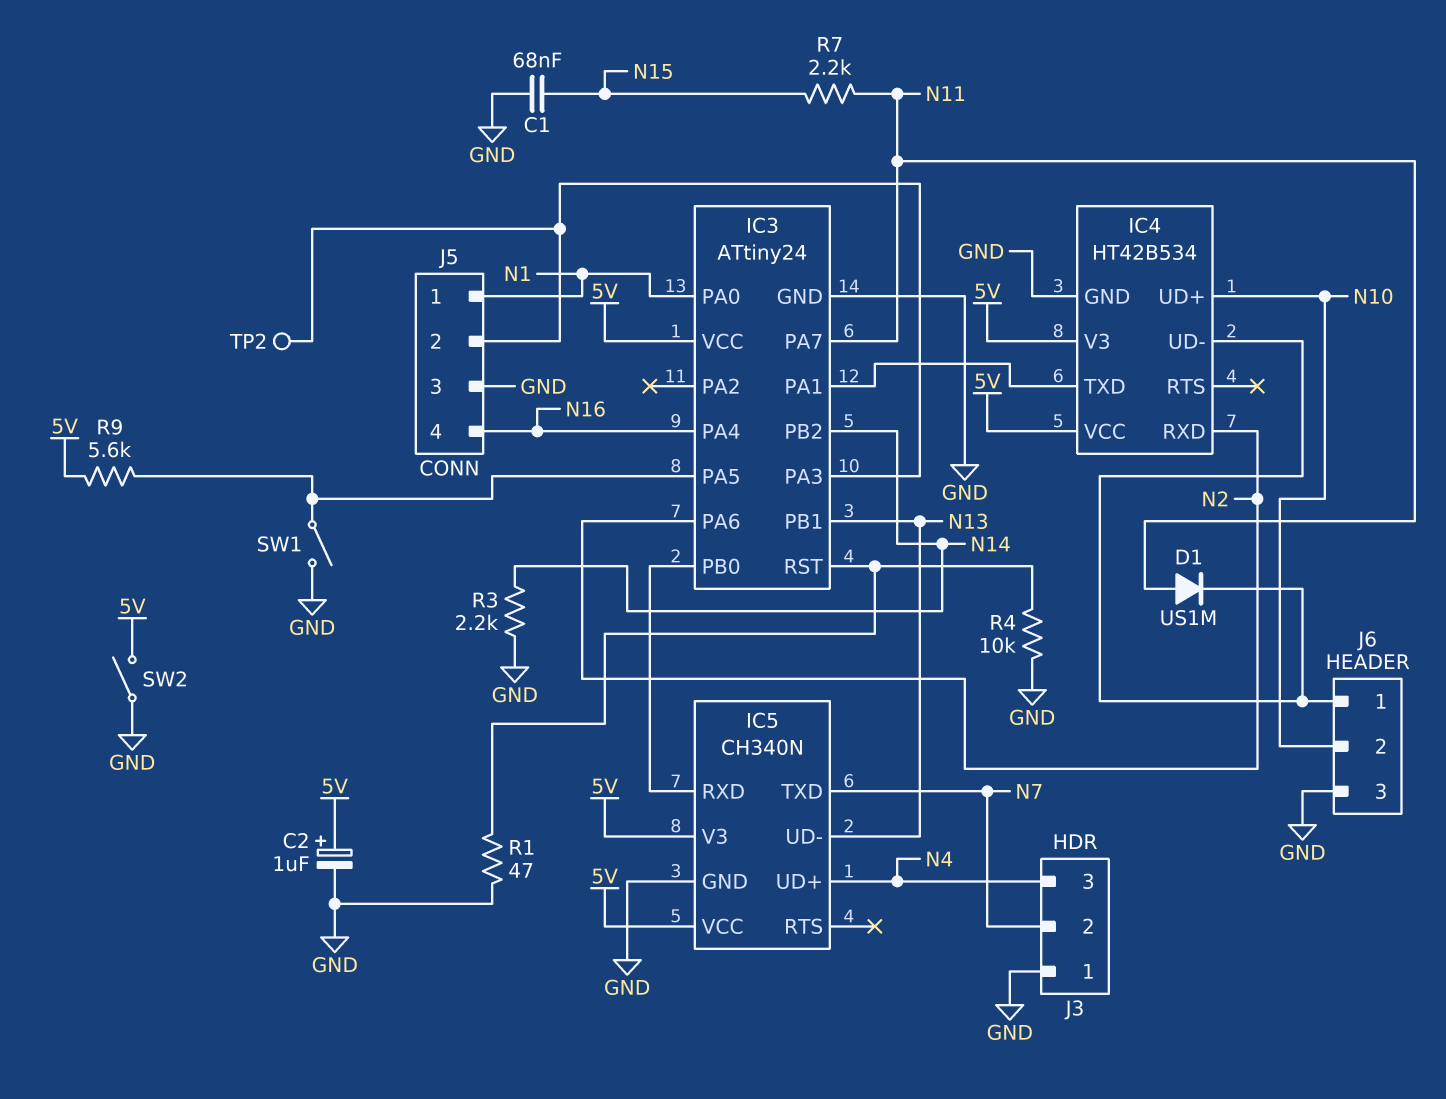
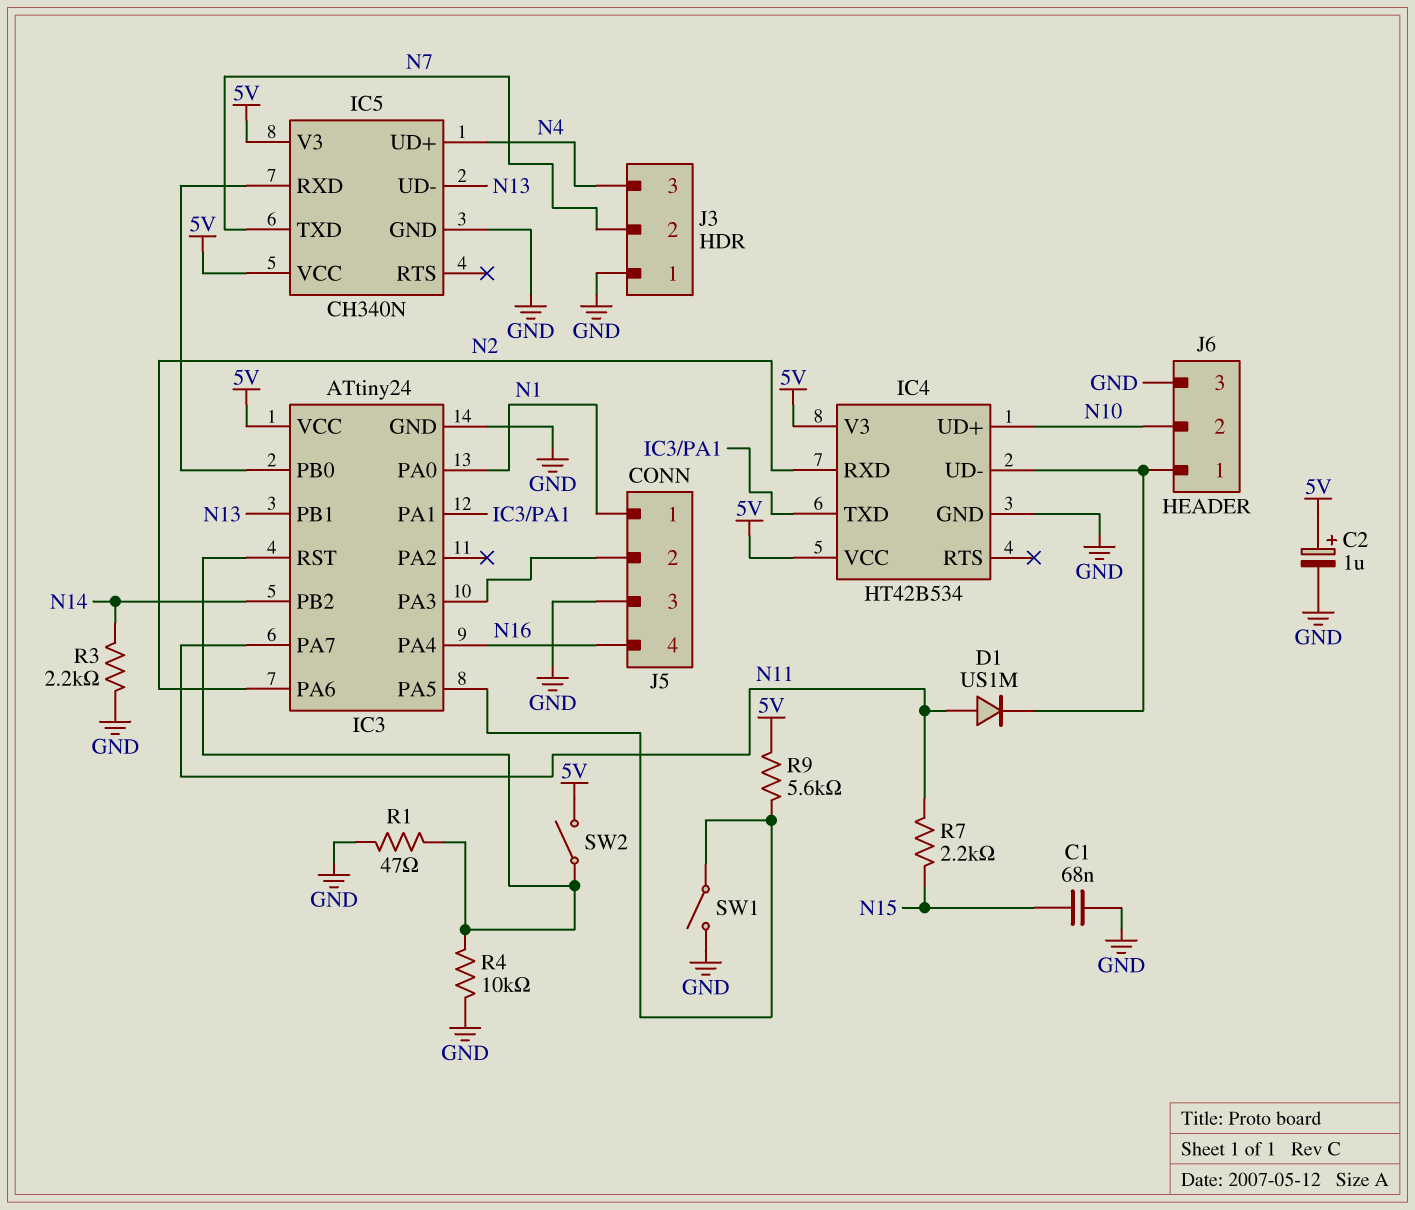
SW2: switch (5V, GND) -> switch (5V, IC3/RST)
TP2: test point (IC3/PA3) -> none

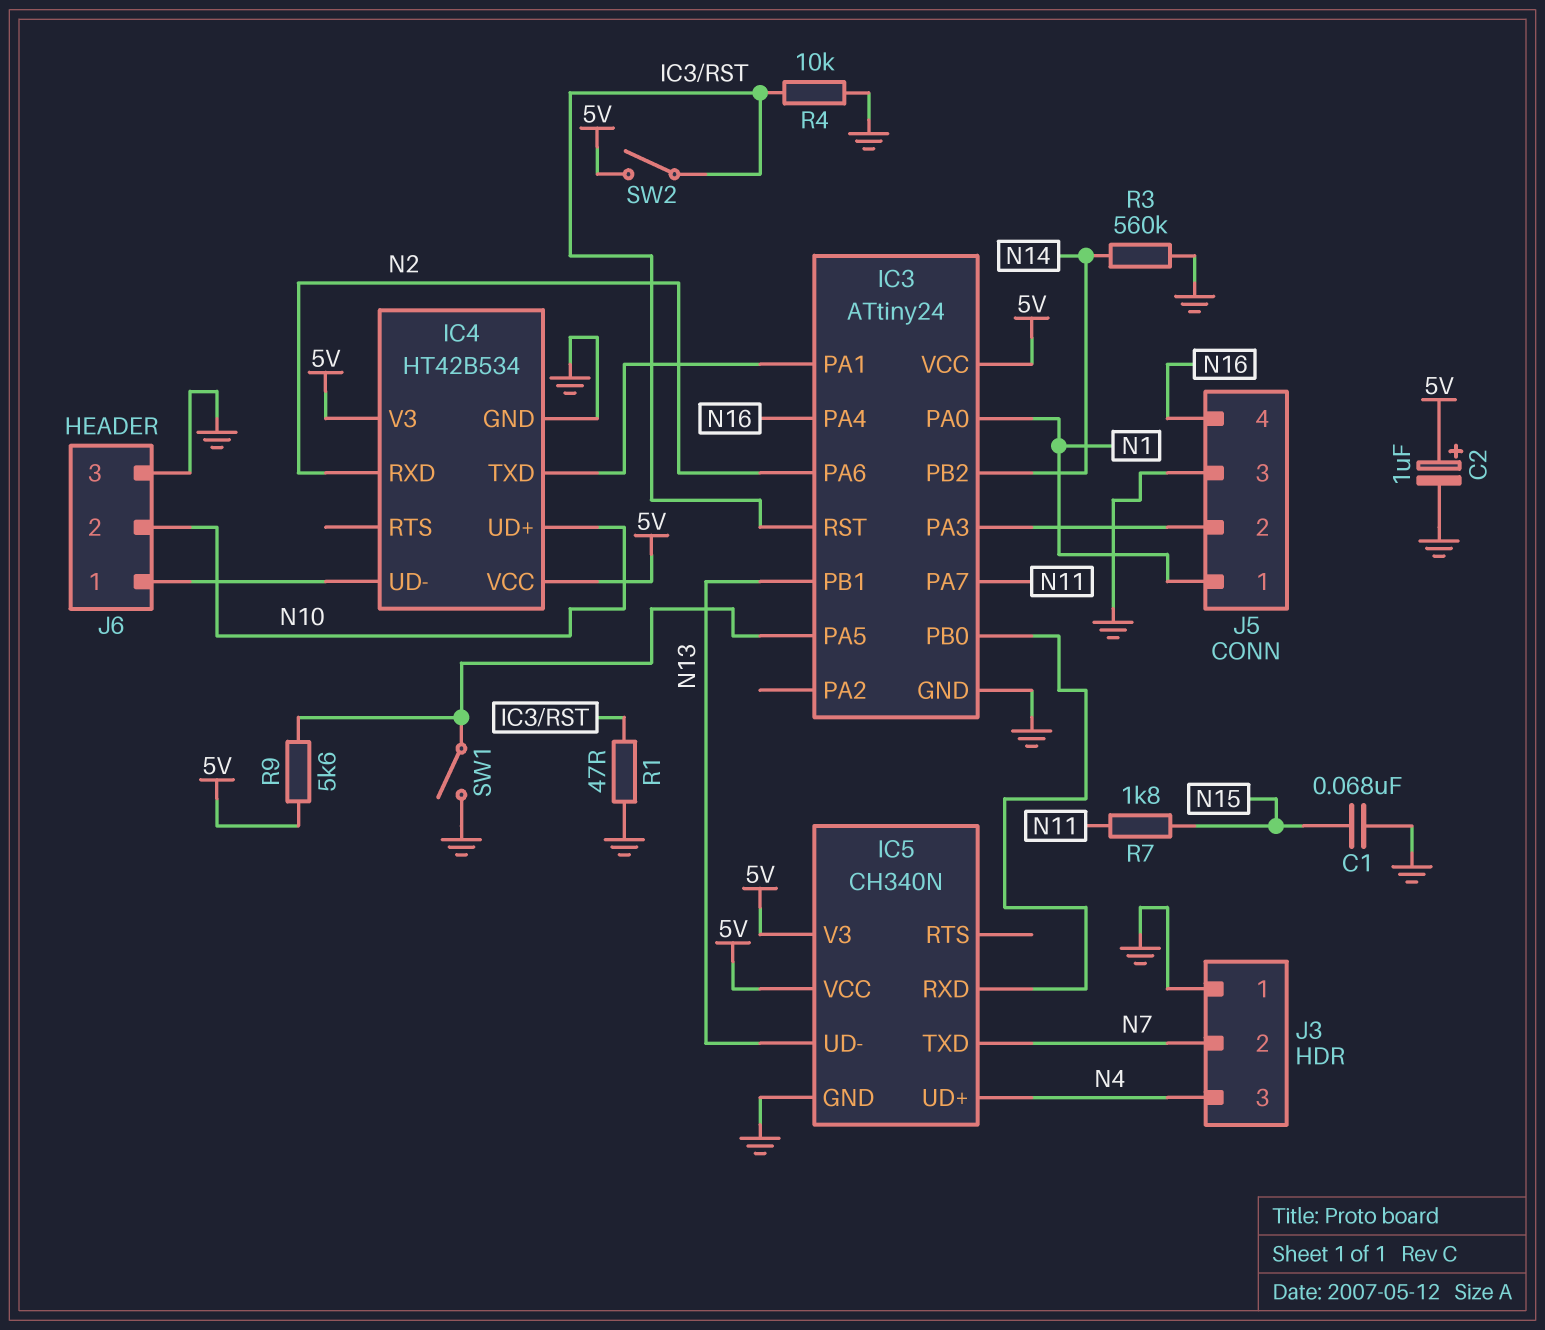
D1: diode US1M (A N11, K IC4/UD-) -> none
R3: 2.2k (GND, N14) -> 560k (GND, N14)
R7: 2.2k (N11, N15) -> 1.8k (N11, N15)

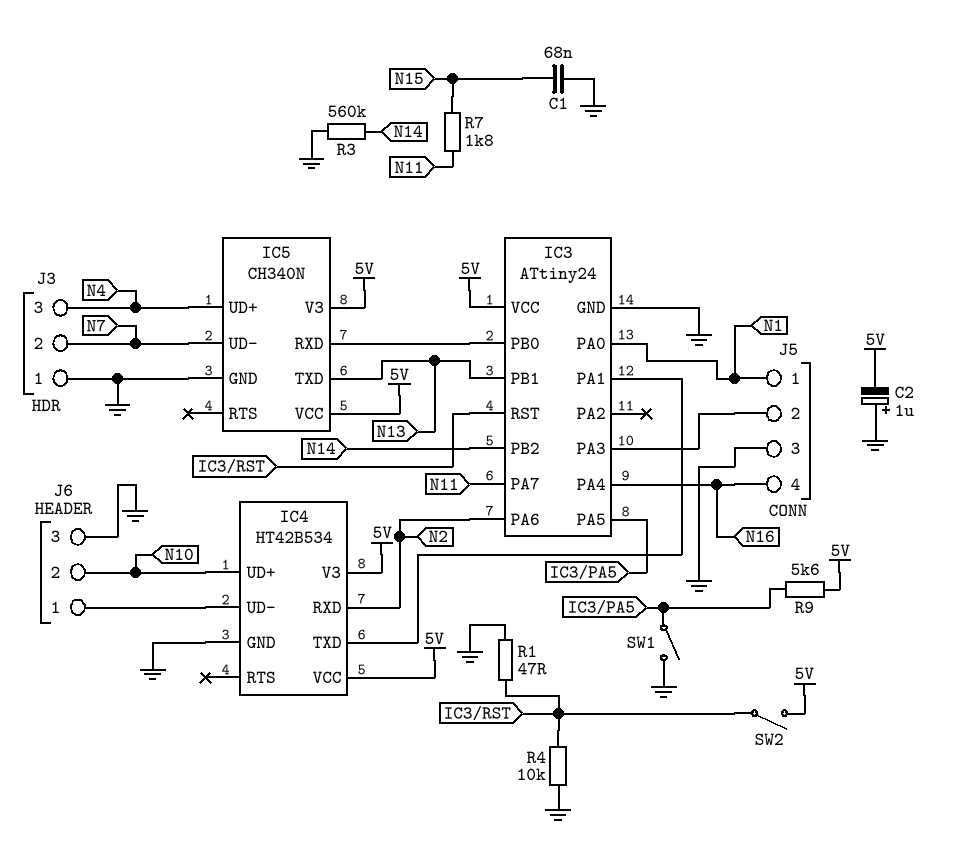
C2: 1uF (plus 5V, minus GND) -> 1uF (plus GND, minus 5V)
IC5 pin TXD: N7 -> N13
IC5 pin UD-: N13 -> N7

